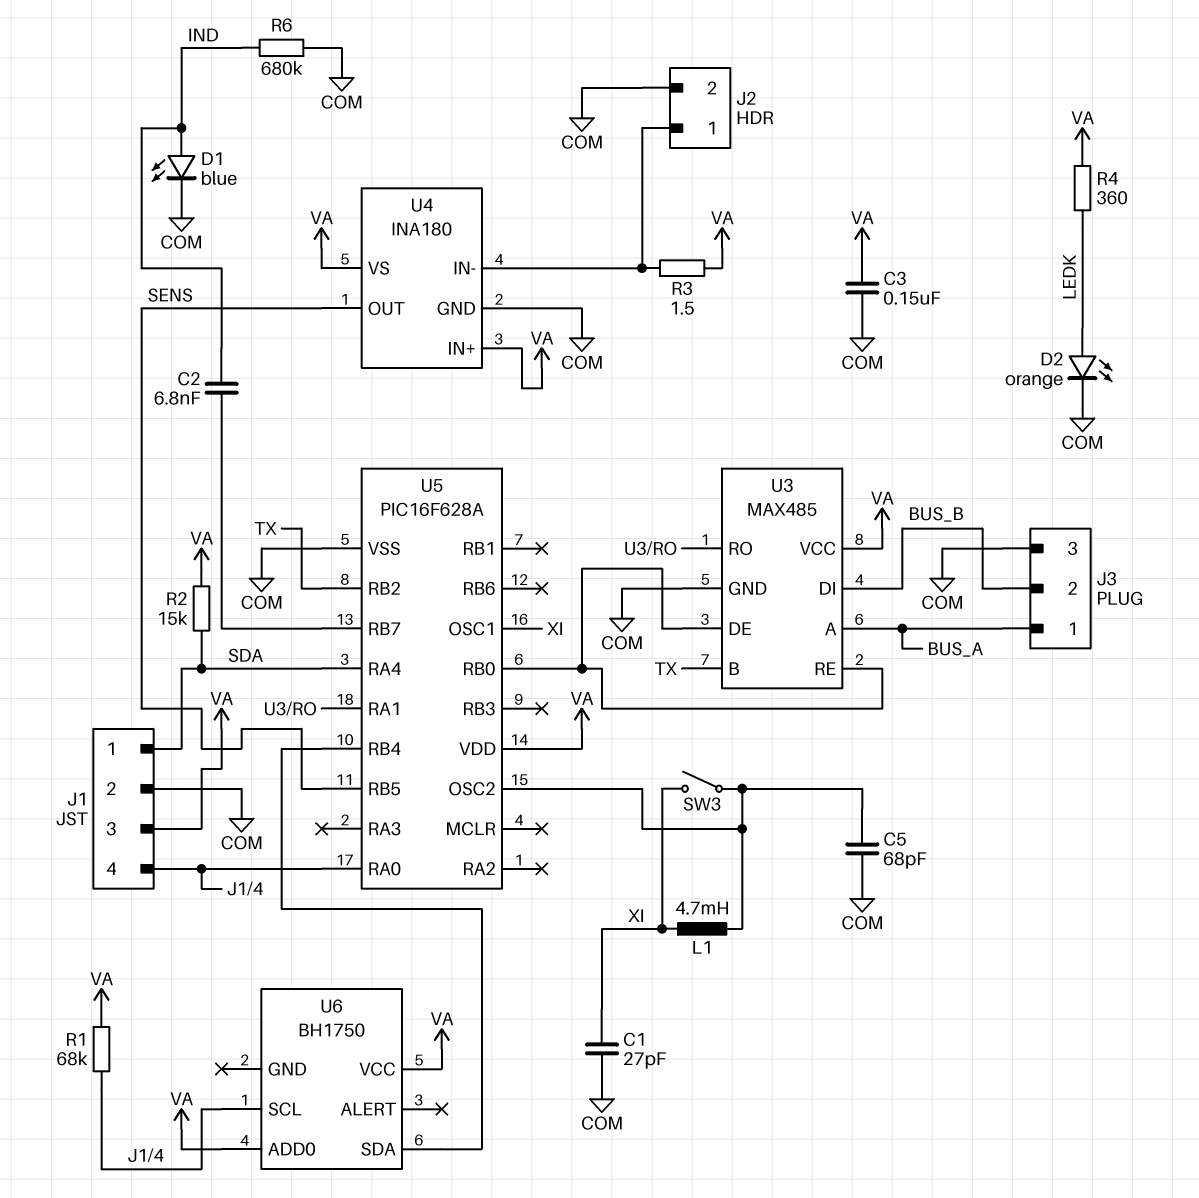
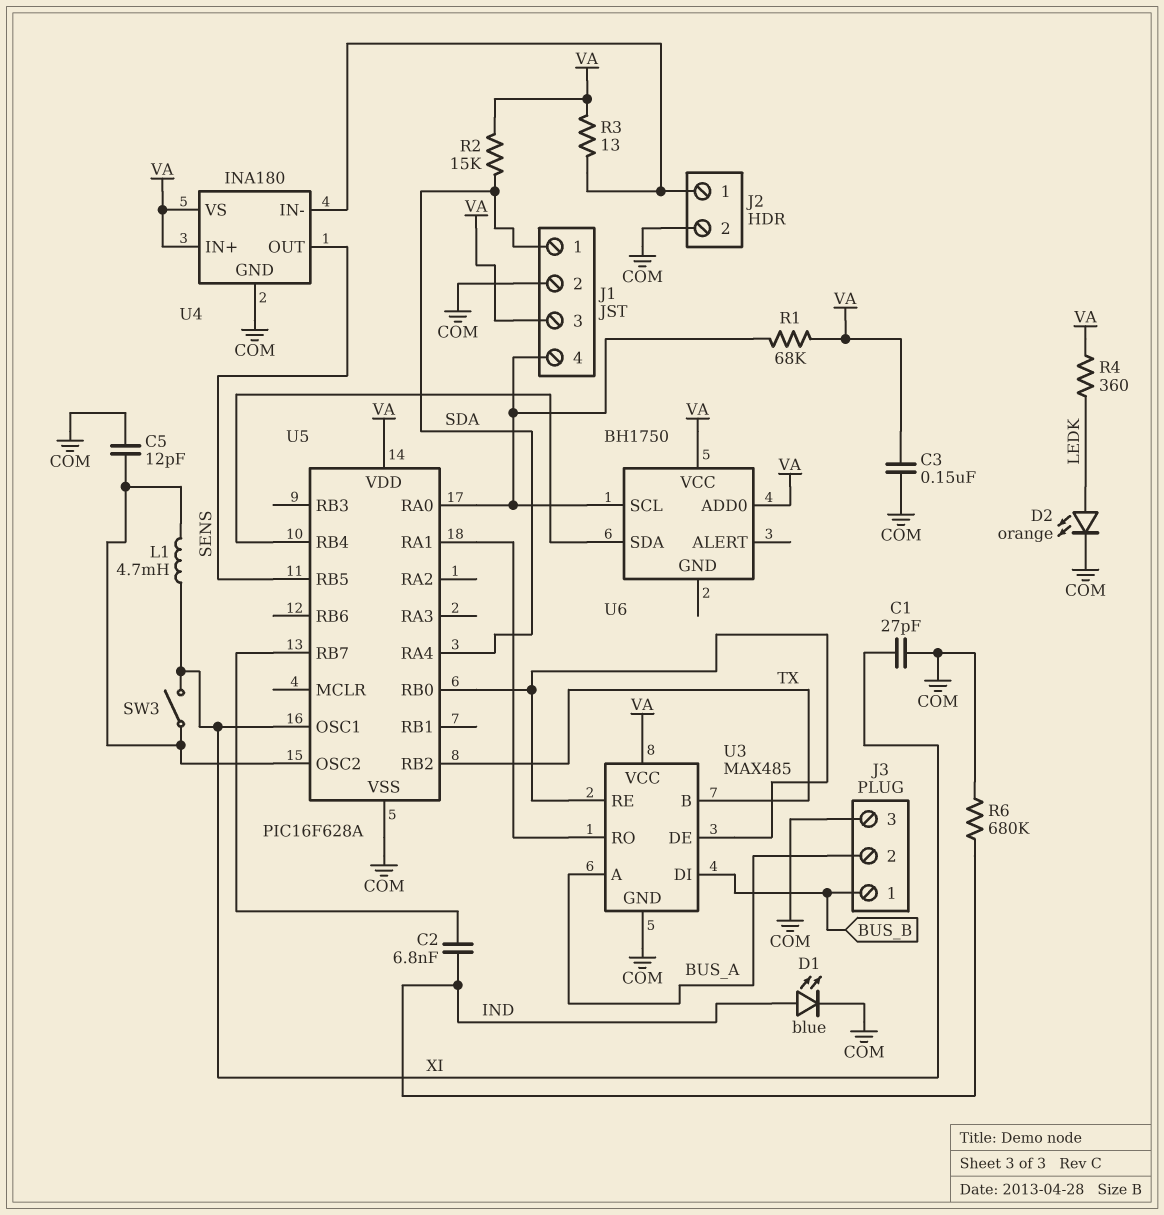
C5: 68pF (COM, U5/OSC2) -> 12pF (COM, U5/OSC2)
J3 pin 1: BUS_A -> BUS_B
J3 pin 2: BUS_B -> BUS_A
R3: 1.5 (J2/1, VA) -> 13 (J2/1, VA)

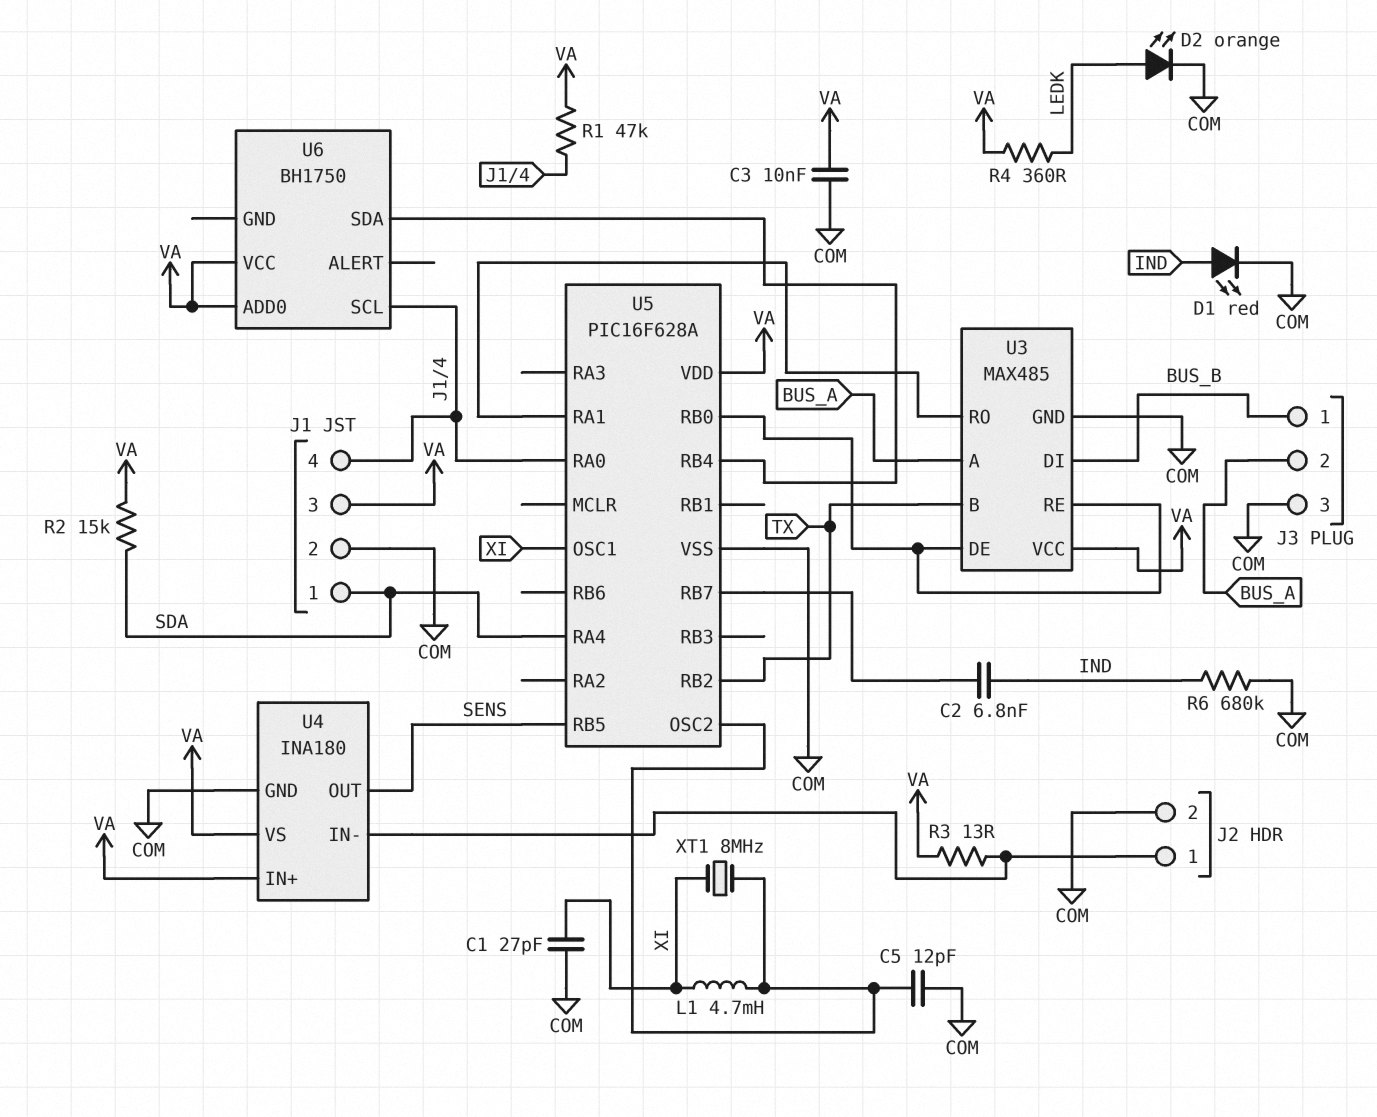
C3: 150nF (COM, VA) -> 10nF (COM, VA)
D1: LED blue (A IND, K COM) -> LED red (A IND, K COM)
R1: 68k (J1/4, VA) -> 47k (J1/4, VA)
SW3: switch (U5/OSC2, XI) -> none
XT1: none -> 8MHz (U5/OSC2, XI)

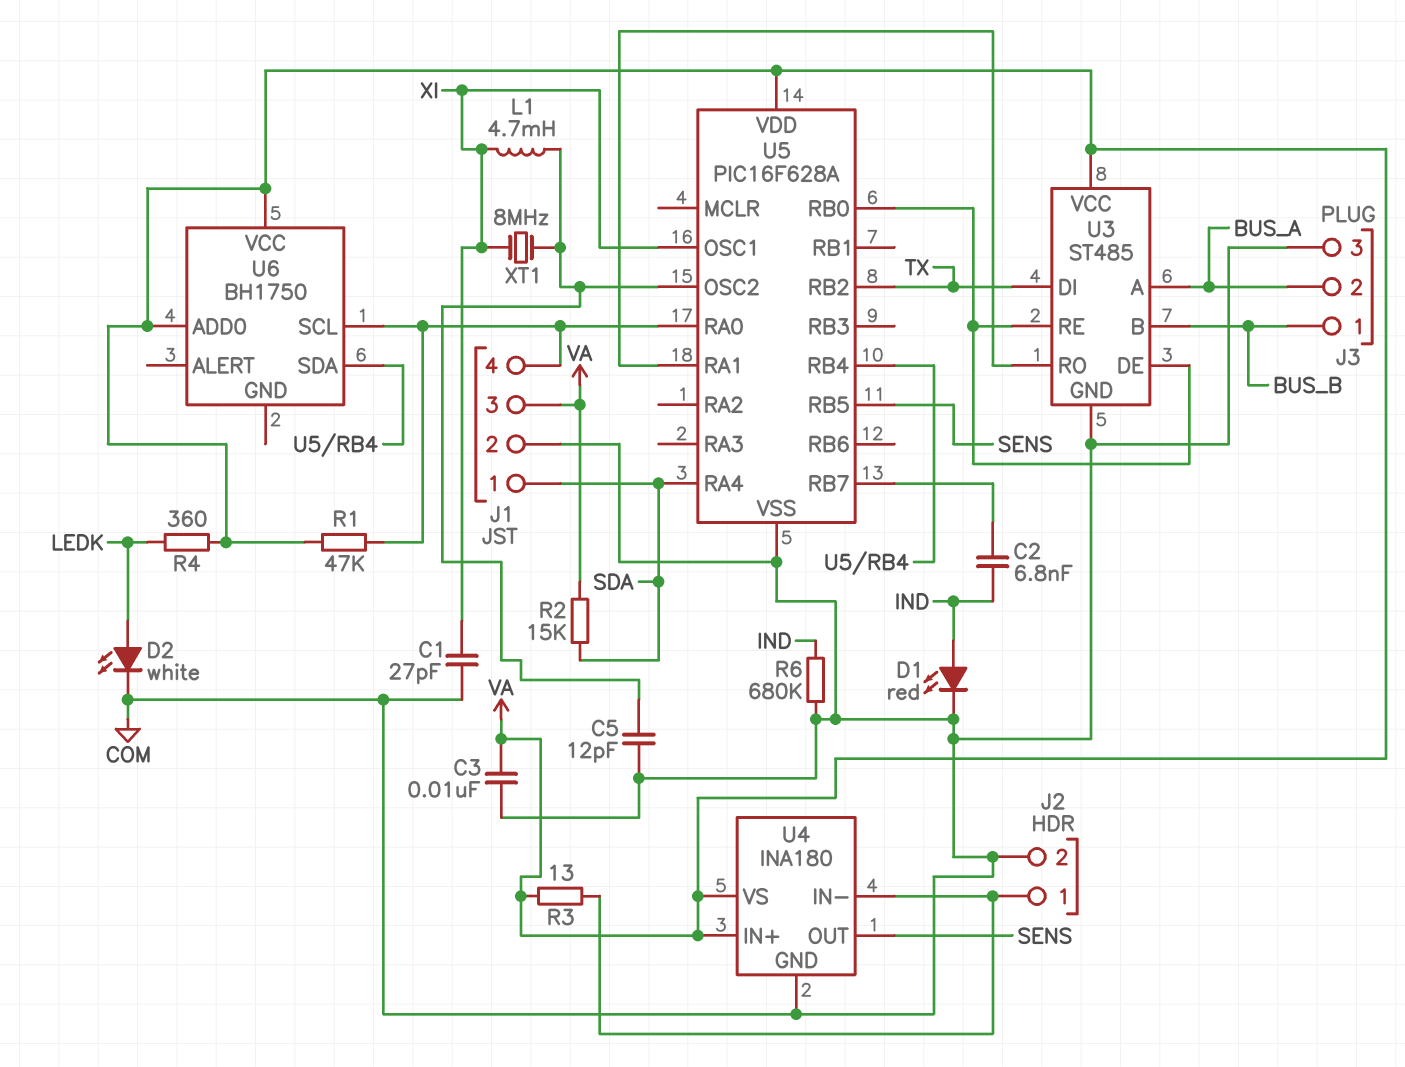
D2: LED orange (A LEDK, K COM) -> LED white (A LEDK, K COM)
U3: MAX485 -> ST485
U3 pin B: TX -> BUS_B
U3 pin DI: BUS_B -> TX

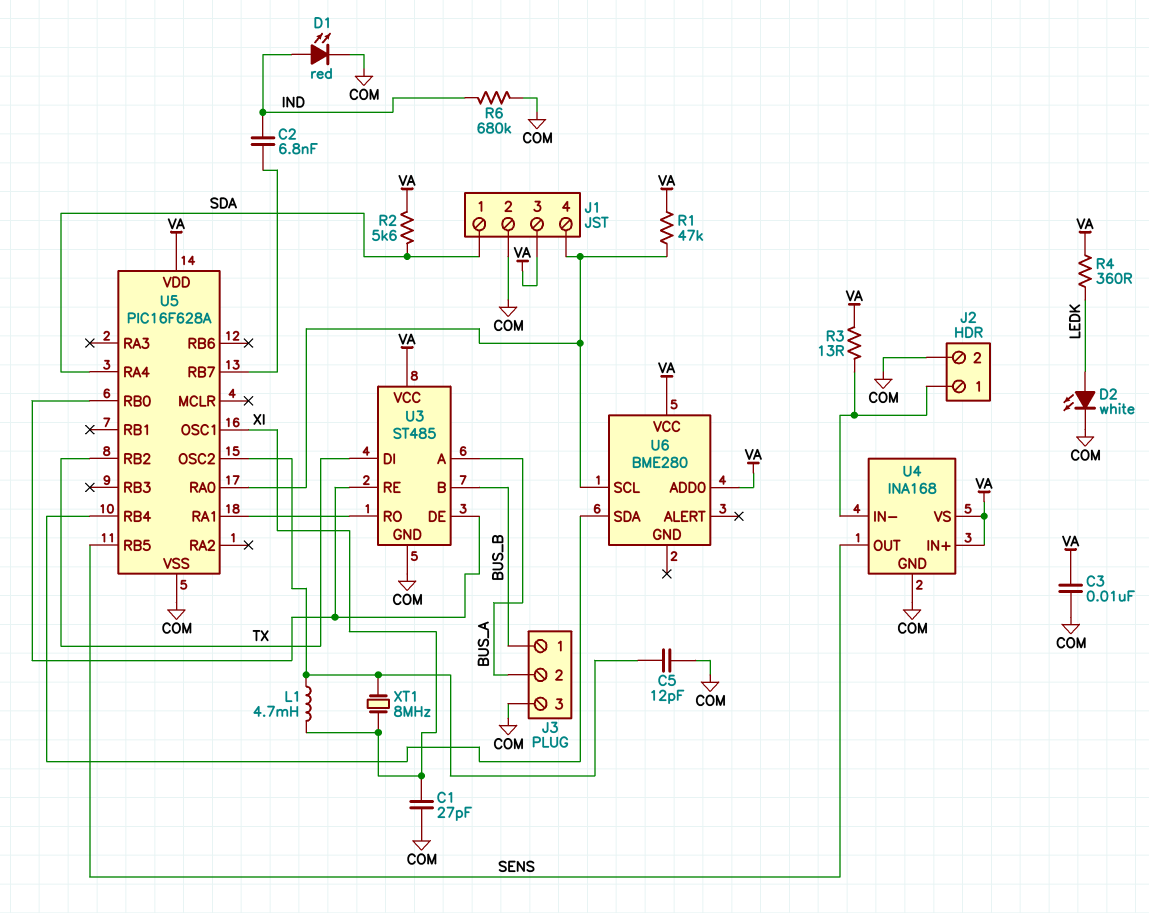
R2: 15k (SDA, VA) -> 5.6k (SDA, VA)
U4: INA180 -> INA168
U6: BH1750 -> BME280

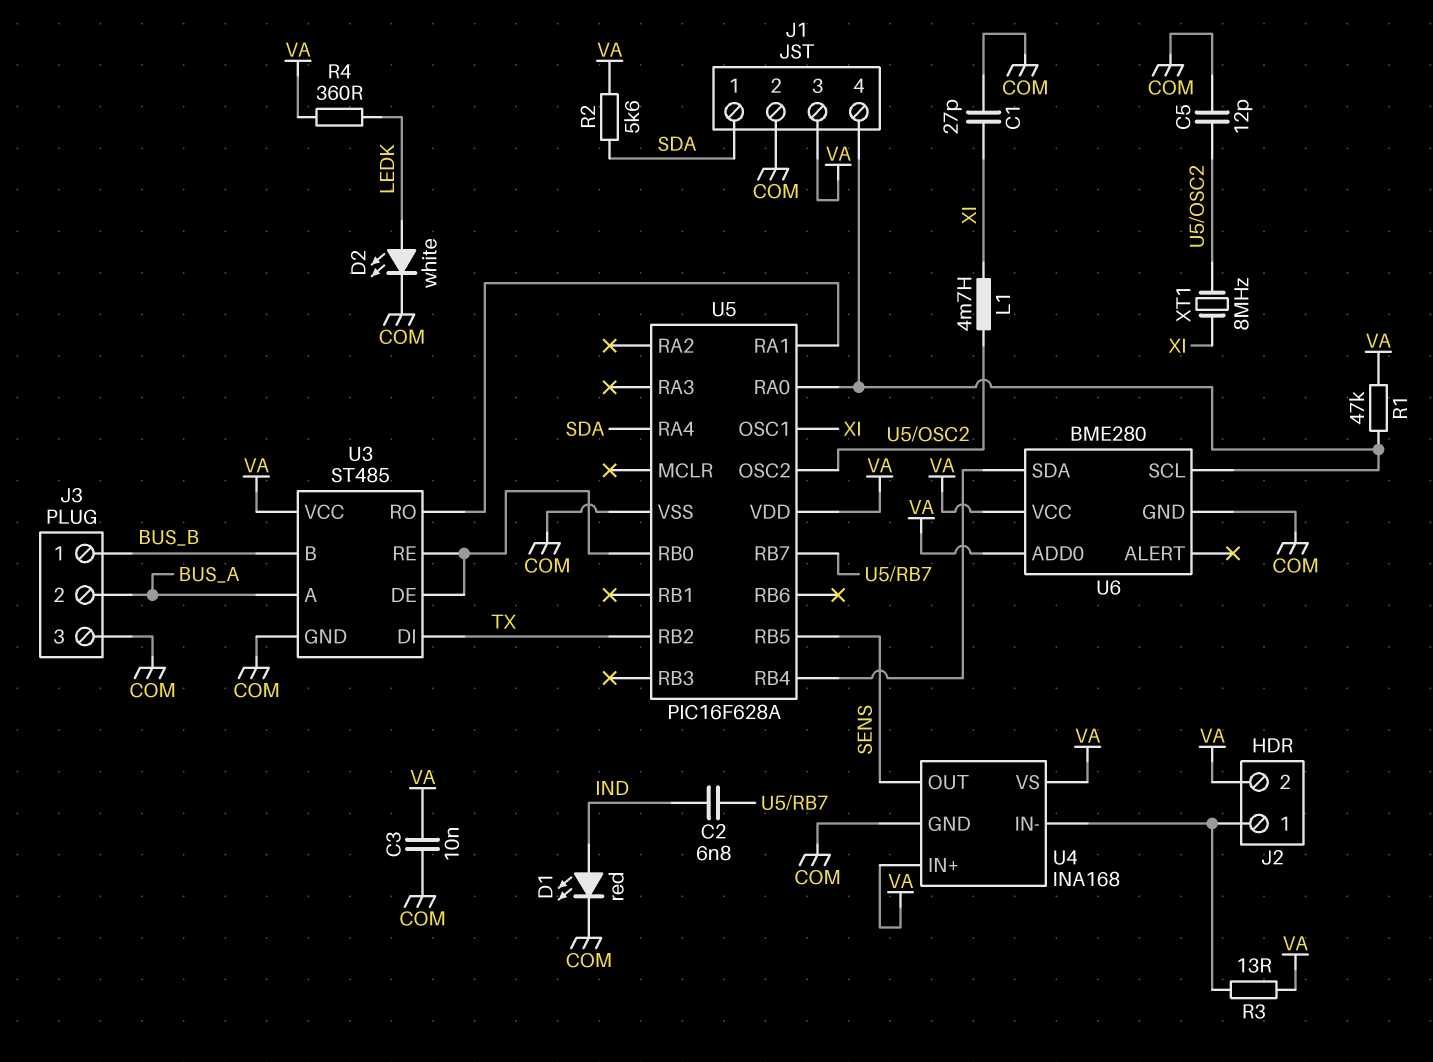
J2 pin 2: COM -> VA
R6: 680k (COM, IND) -> none
U6 pin GND: none -> COM

